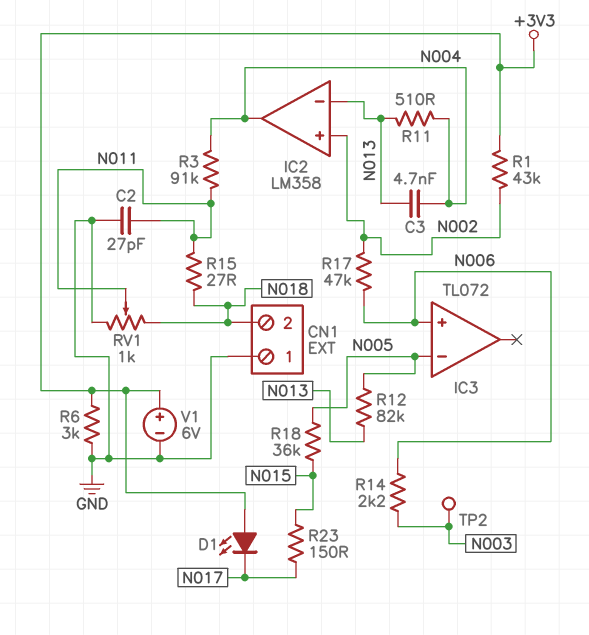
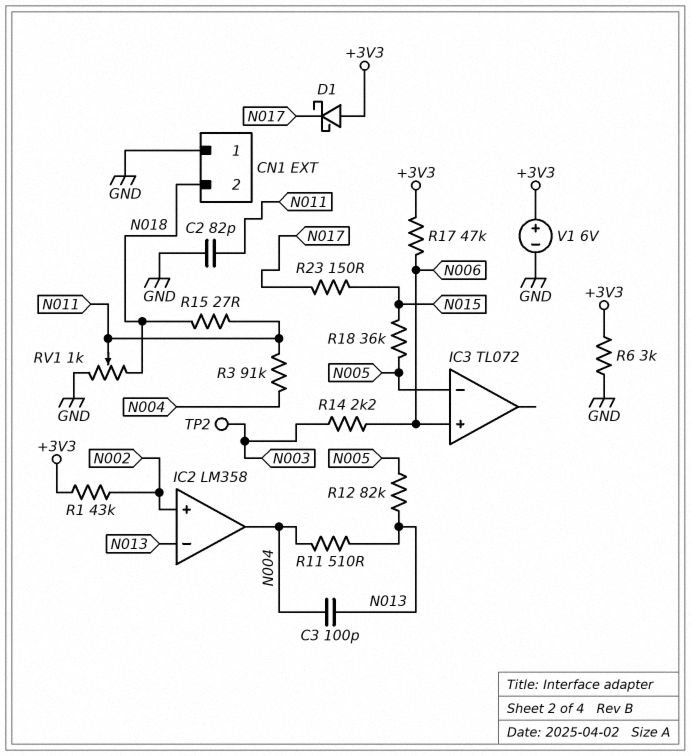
C2: 27pF (GND, N011) -> 82pF (GND, N011)
C3: 4.7nF (N004, N013) -> 100pF (N004, N013)
D1: LED (A +3V3, K N017) -> schottky (A +3V3, K N017)
R17: 47k (N002, N006) -> 47k (+3V3, N006)

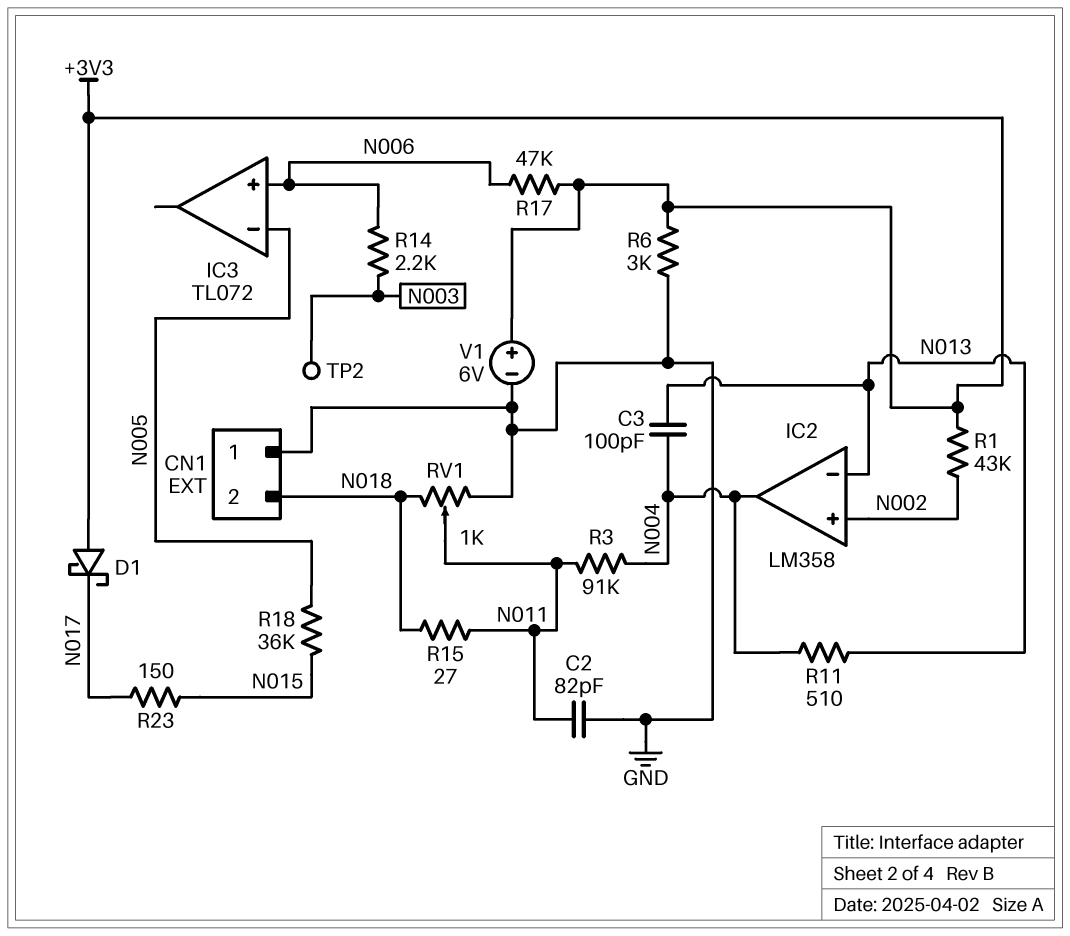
R12: 82k (N005, N013) -> none

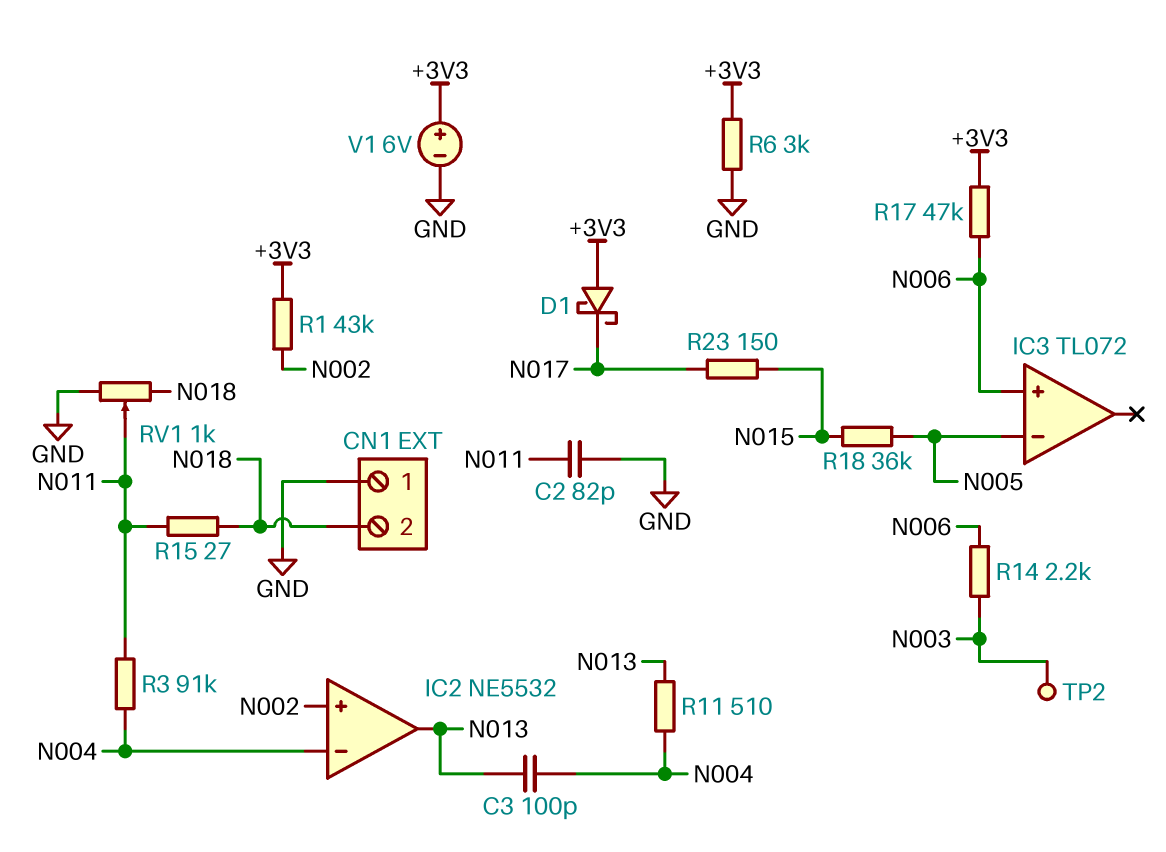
IC2: LM358 -> NE5532
IC2 pin in-: N013 -> N004
IC2 pin out: N004 -> N013

